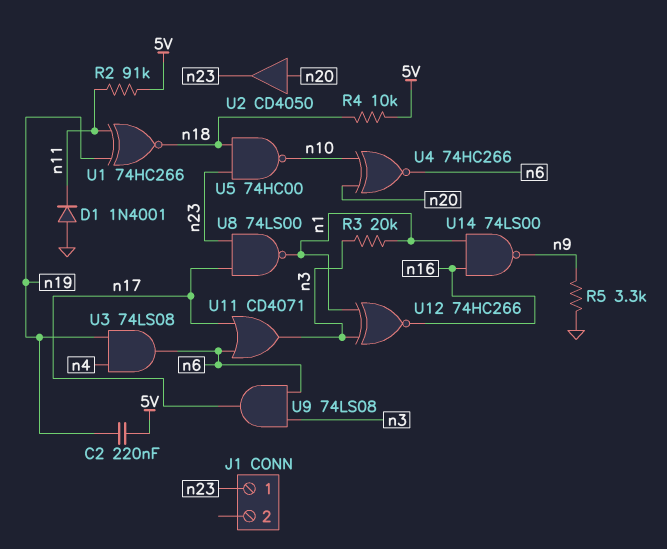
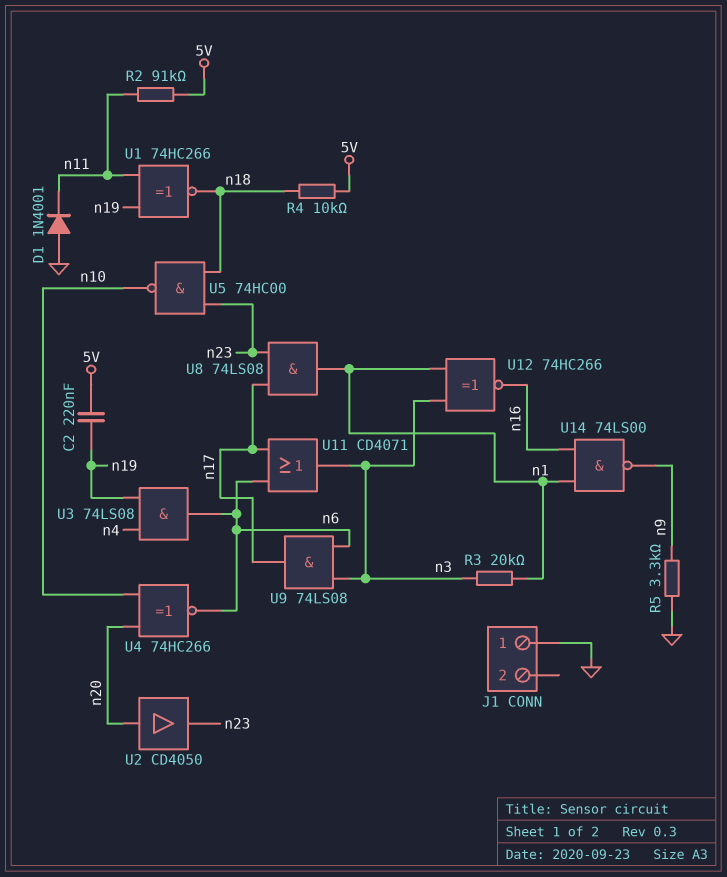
J1 pin 1: n23 -> GND
U8: NAND 74LS00 (in n17, in n23, out n1) -> AND 74LS08 (in n17, in n23, out n1)

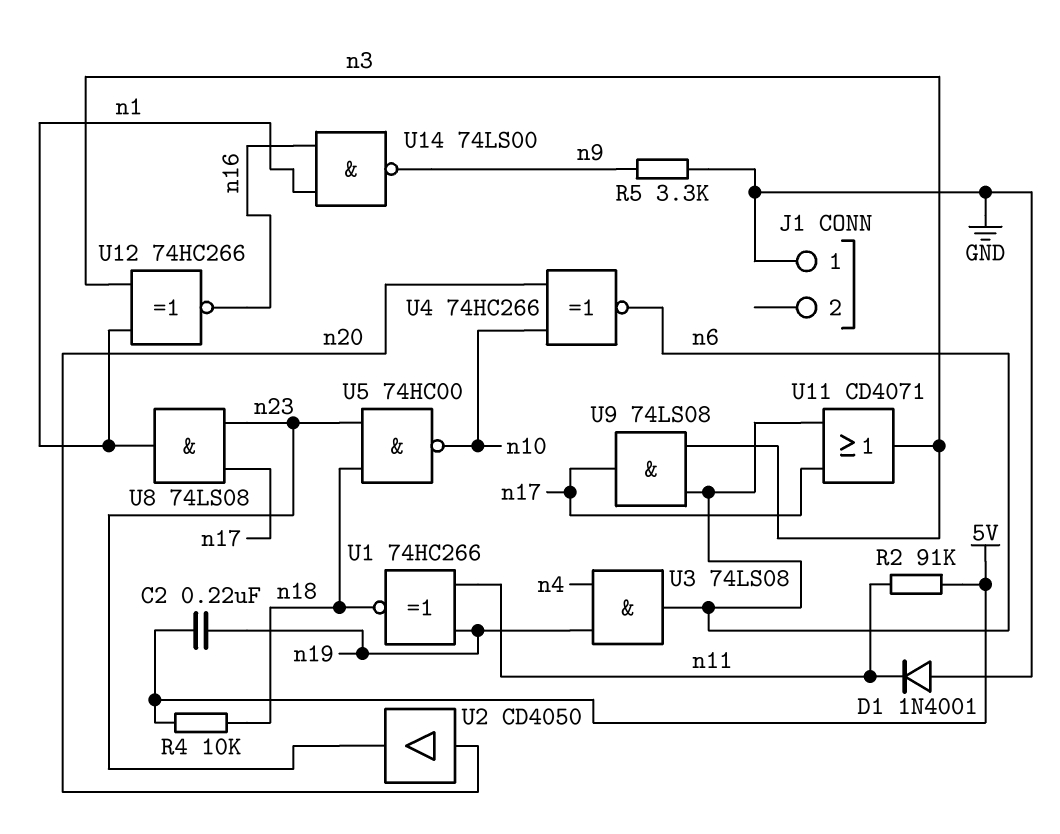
R3: 20k (n1, n3) -> none

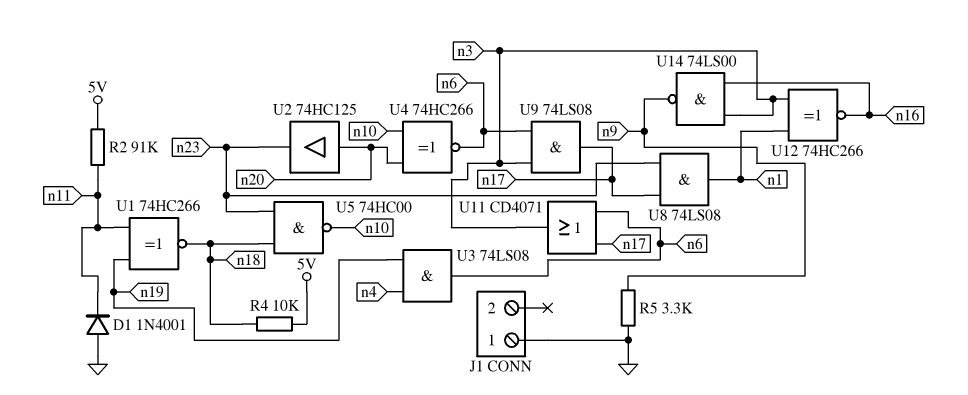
C2: 220nF (5V, n19) -> none
U2: buffer CD4050 (in n20, out n23) -> buffer 74HC125 (in n20, out n23)
U14: NAND 74LS00 (in n1, in n16, out n9) -> NAND 74LS00 (in n3, in n16, out n9)

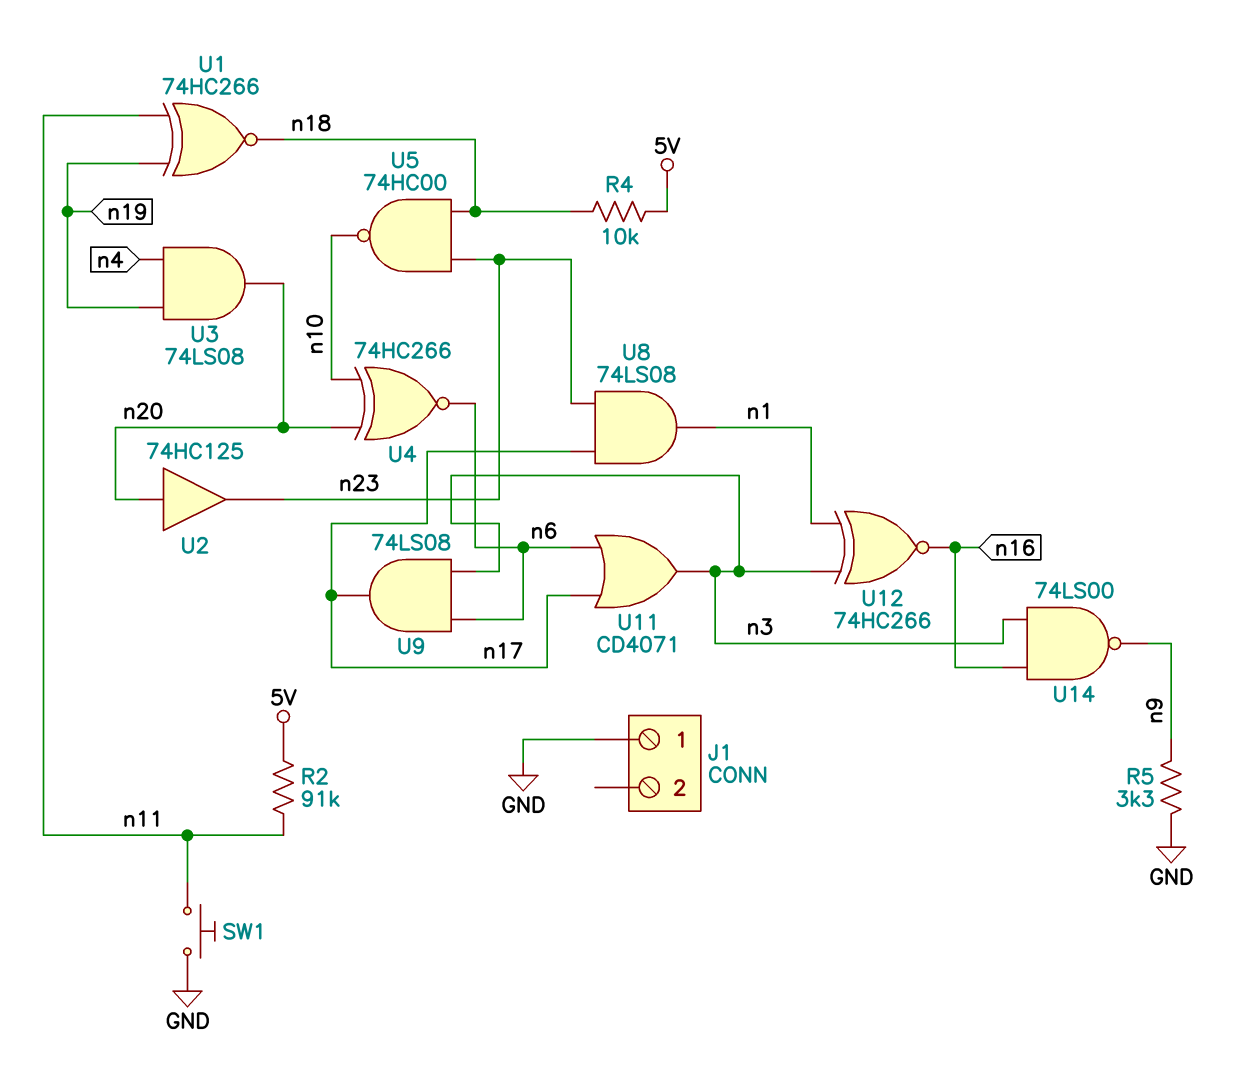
D1: diode 1N4001 (A GND, K n11) -> none
SW1: none -> button (GND, n11)
U3: AND 74LS08 (in n4, in n19, out n6) -> AND 74LS08 (in n4, in n19, out n20)

